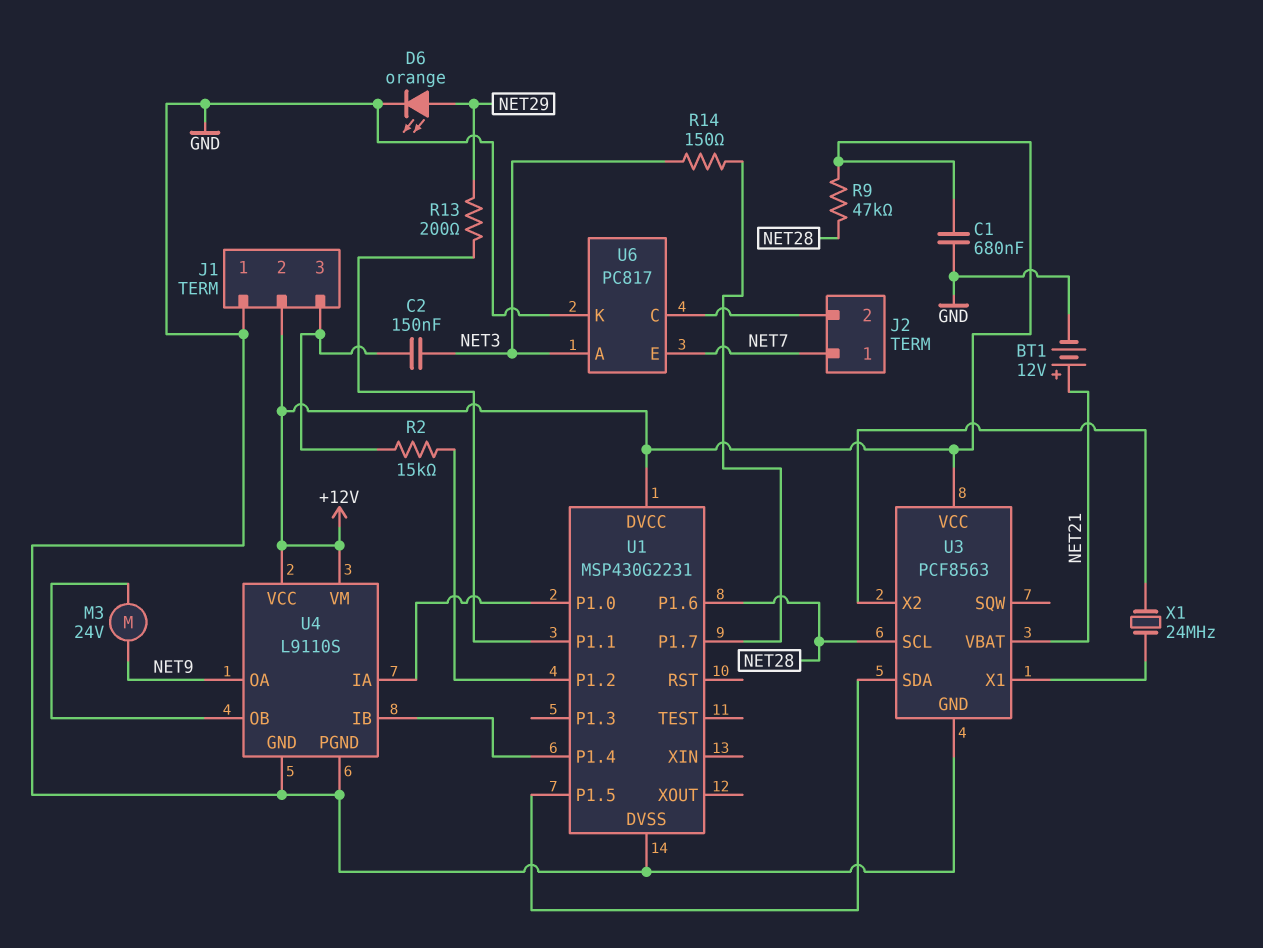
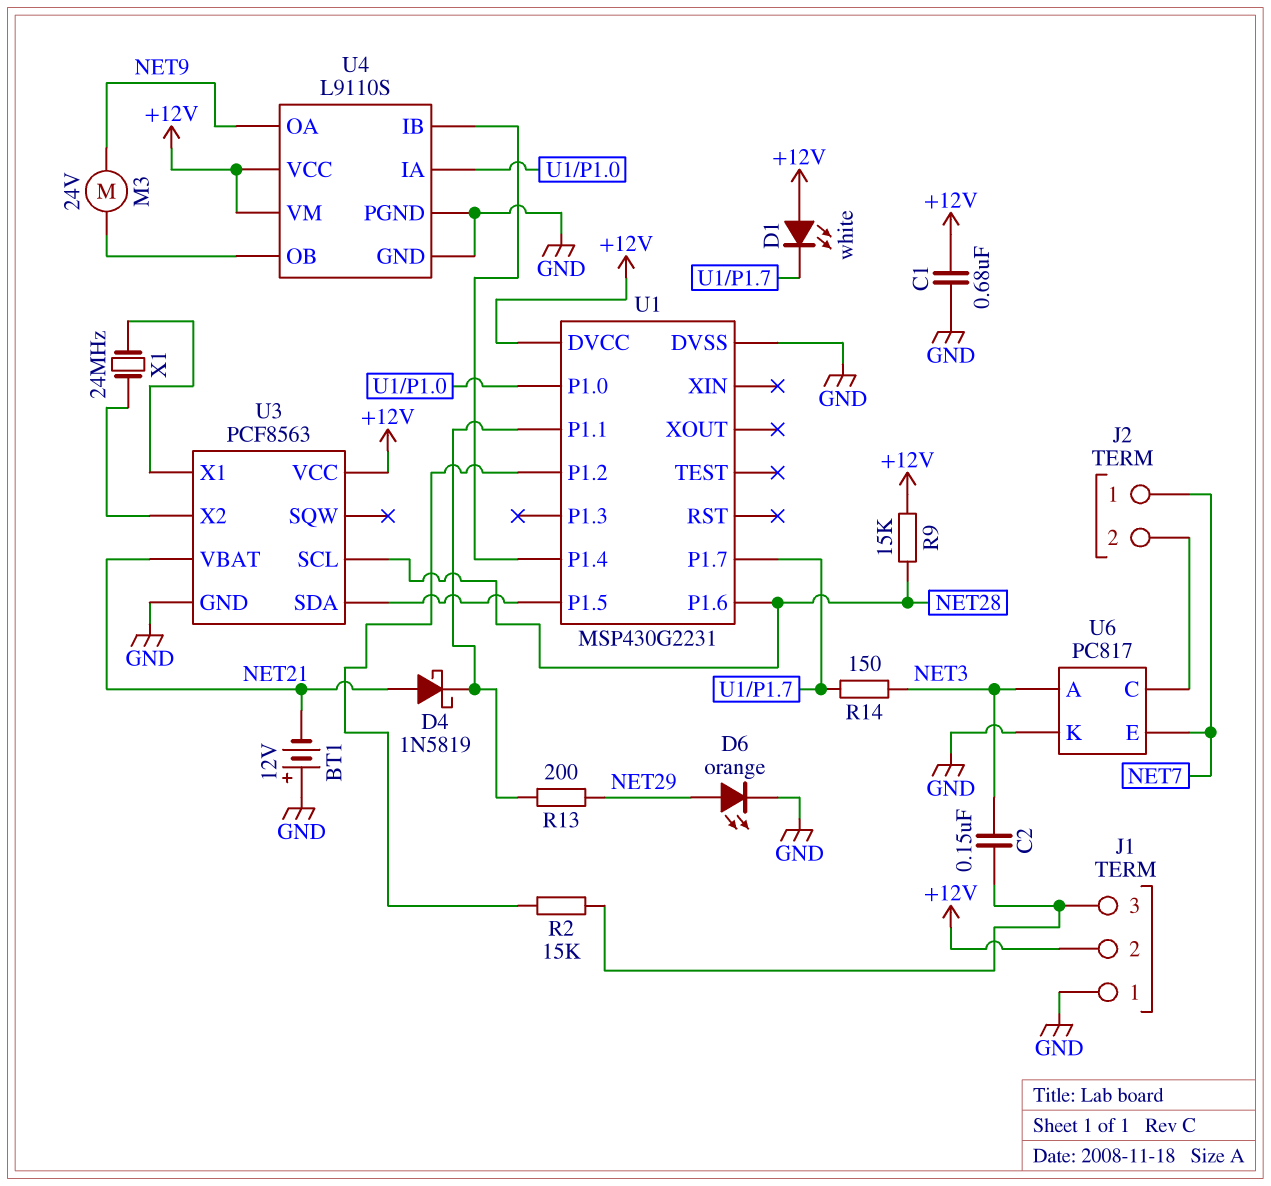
BT1: 12V (plus NET21, minus GND) -> 12V (plus GND, minus NET21)
D1: none -> LED white (A +12V, K U1/P1.7)
D4: none -> schottky 1N5819 (A NET21, K U1/P1.1)
R9: 47k (+12V, NET28) -> 15k (+12V, NET28)

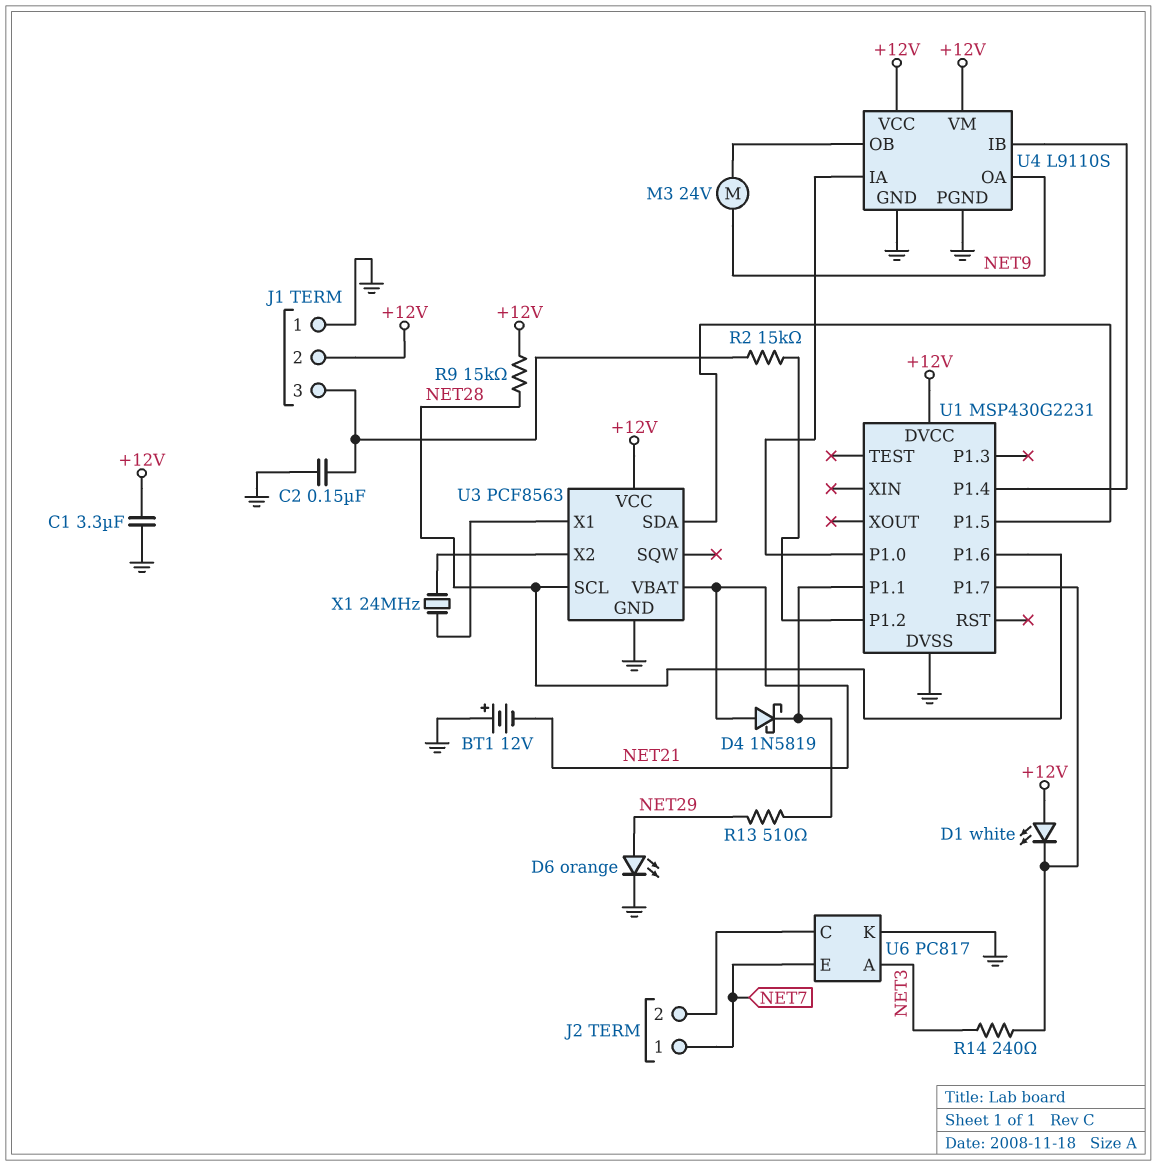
C1: 680nF (+12V, GND) -> 3.3uF (+12V, GND)
C2: 150nF (J1/3, NET3) -> 150nF (GND, J1/3)
R13: 200 (NET29, U1/P1.1) -> 510 (NET29, U1/P1.1)
R14: 150 (NET3, U1/P1.7) -> 240 (NET3, U1/P1.7)

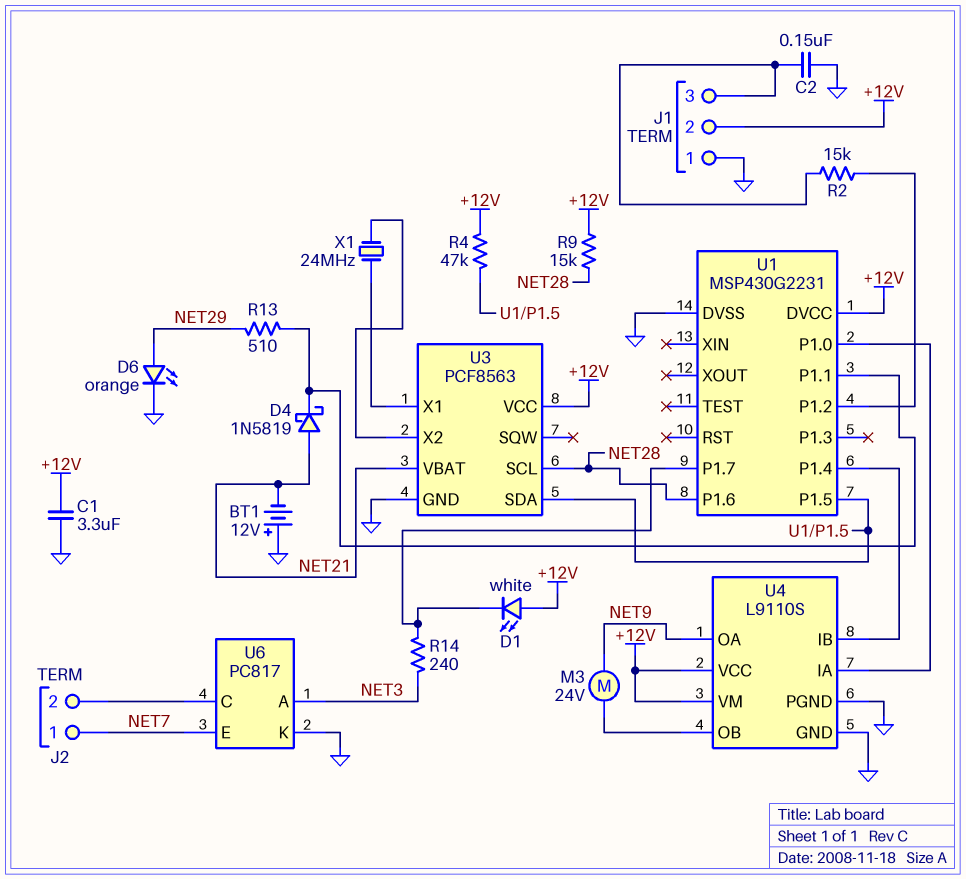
R4: none -> 47k (+12V, U1/P1.5)

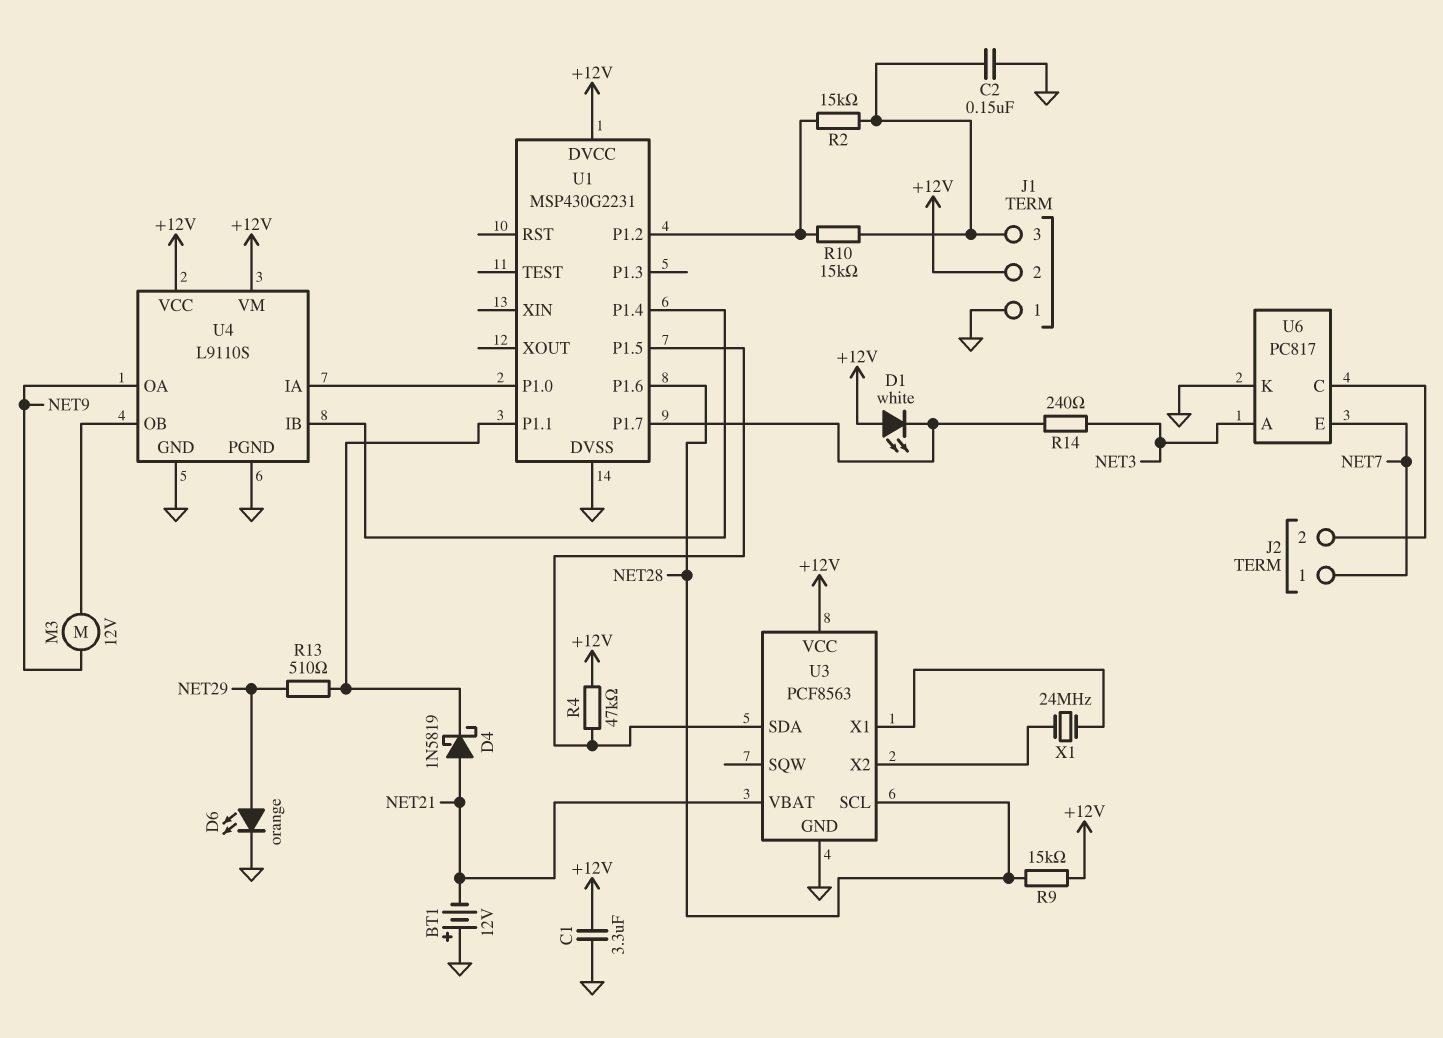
M3: motor 24V (NET9, U4/OB) -> motor 12V (NET9, U4/OB)
R10: none -> 15k (J1/3, U1/P1.2)

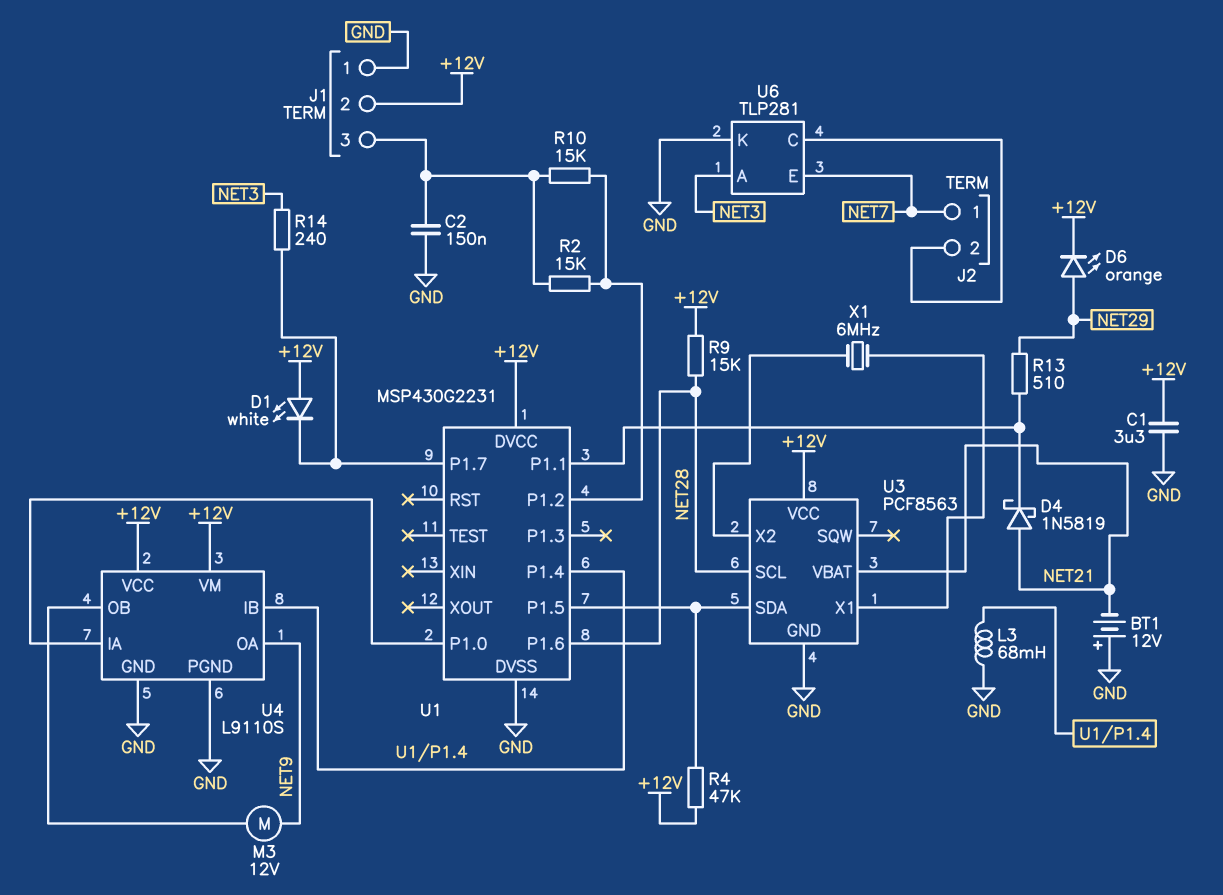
D6: LED orange (A NET29, K GND) -> LED orange (A NET29, K +12V)
L3: none -> 68mH (GND, U1/P1.4)
U6: PC817 -> TLP281
X1: 24MHz (U3/X1, U3/X2) -> 6MHz (U3/X1, U3/X2)

